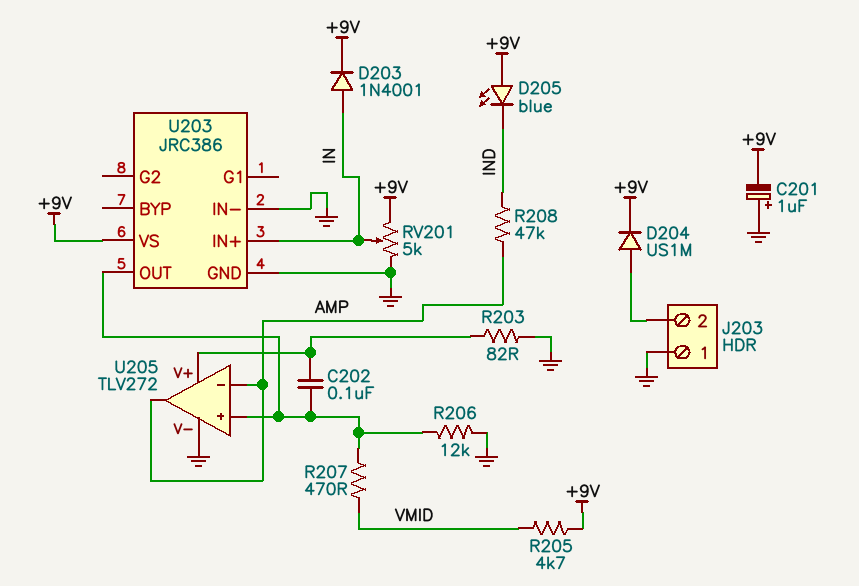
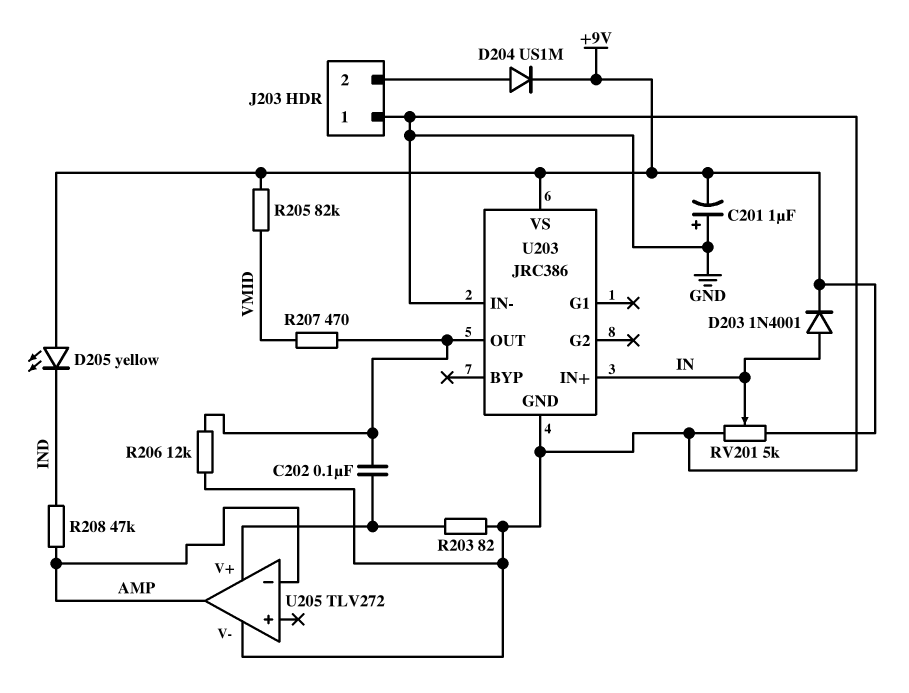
D205: LED blue (A +9V, K IND) -> LED yellow (A +9V, K IND)
R205: 4.7k (+9V, VMID) -> 82k (+9V, VMID)
U205 pin in+: U203/OUT -> none

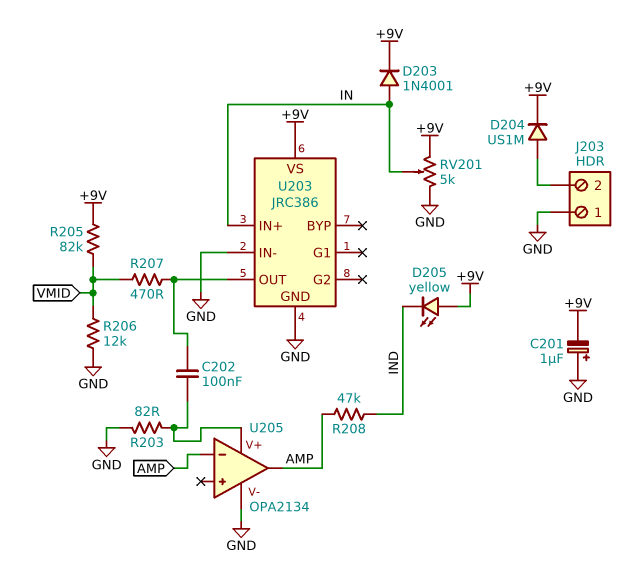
R206: 12k (GND, U203/OUT) -> 12k (GND, VMID)
U205: TLV272 -> OPA2134

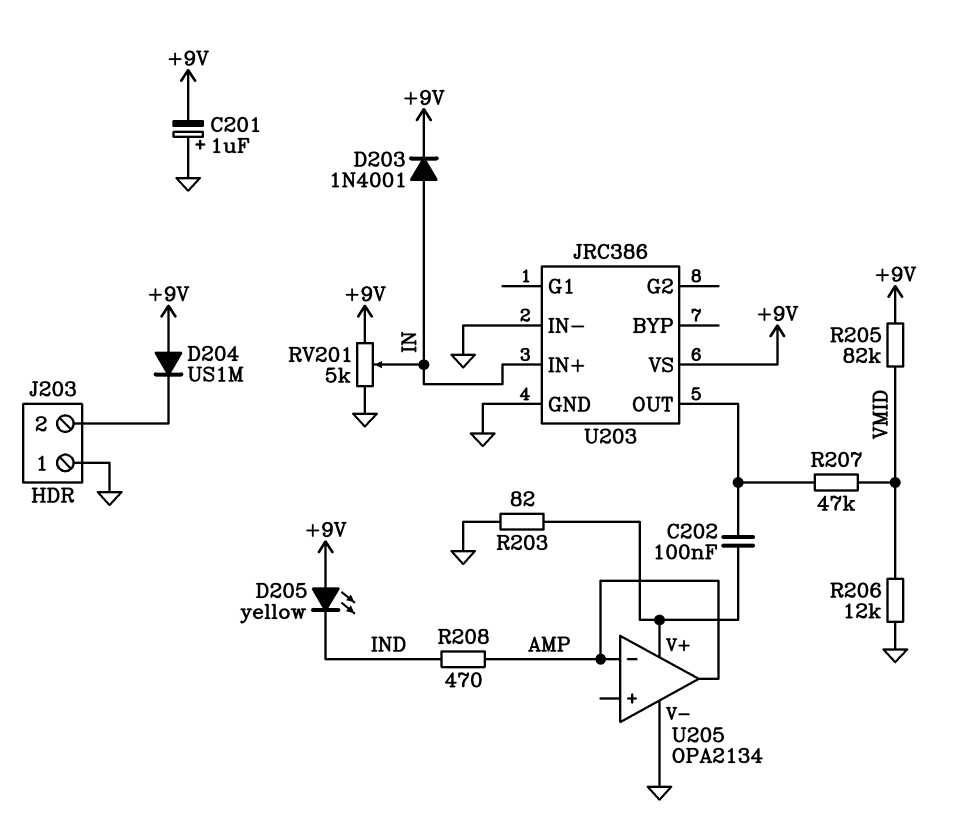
D204: diode US1M (A J203/2, K +9V) -> diode US1M (A +9V, K J203/2)
R207: 470 (U203/OUT, VMID) -> 47k (U203/OUT, VMID)
R208: 47k (AMP, IND) -> 470 (AMP, IND)

